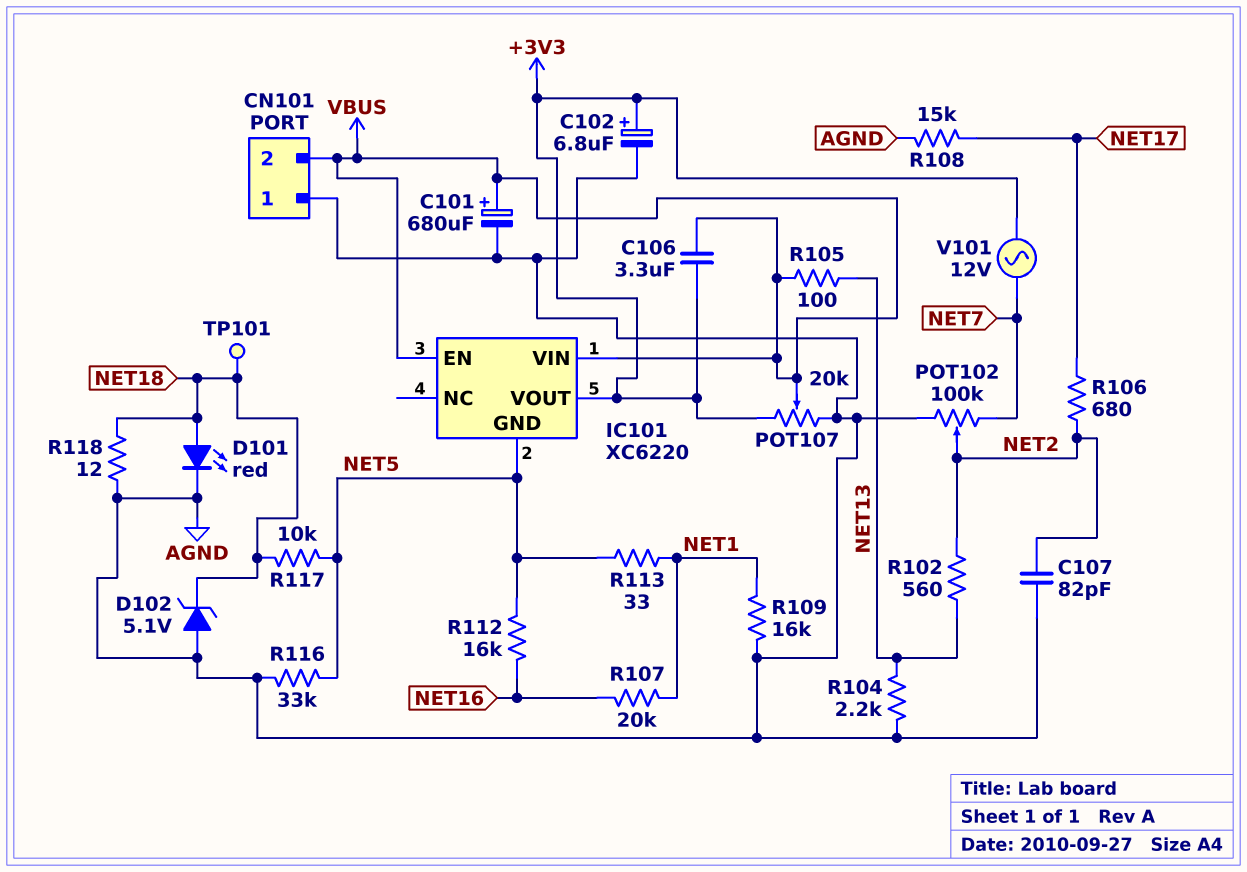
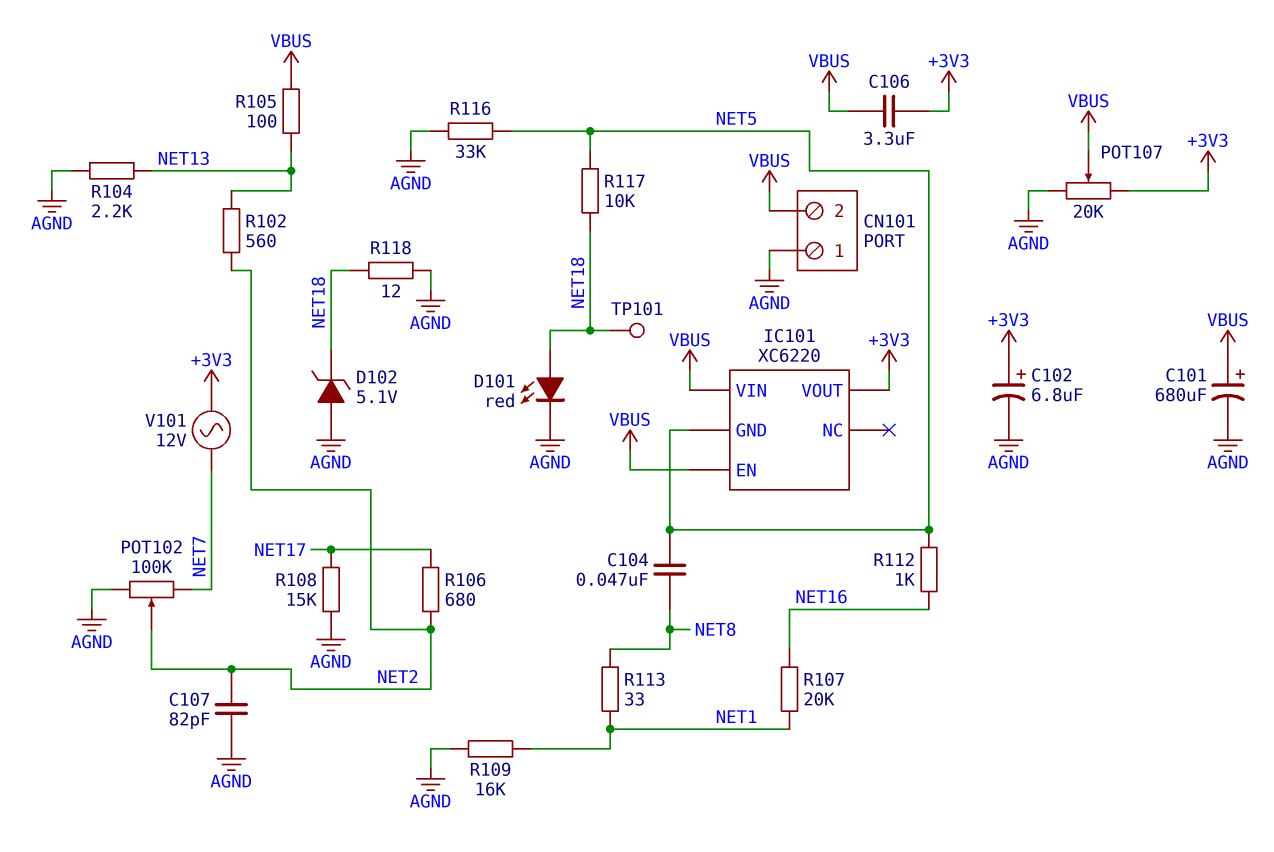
C104: none -> 47nF (NET5, NET8)
R112: 16k (NET5, NET16) -> 1k (NET5, NET16)
R113: 33 (NET1, NET5) -> 33 (NET1, NET8)

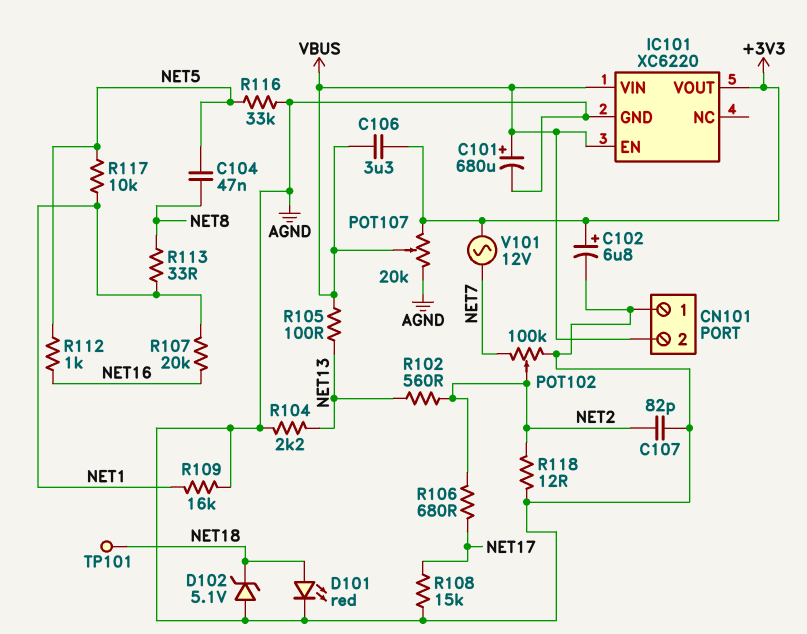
IC101 pin GND: NET5 -> AGND
R117: 10k (NET5, NET18) -> 10k (NET1, NET5)
R118: 12 (AGND, NET18) -> 12 (AGND, NET2)

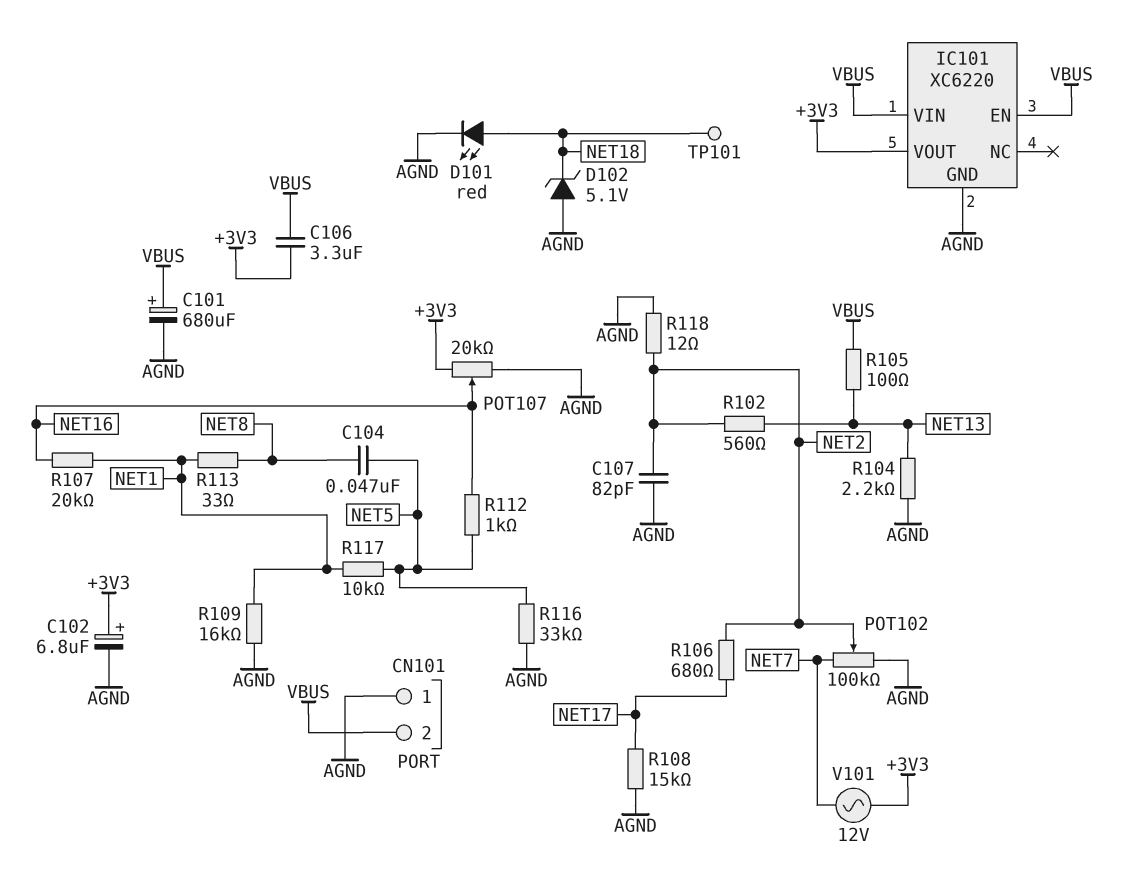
POT107: 20k (+3V3, AGND, wiper VBUS) -> 20k (+3V3, AGND, wiper NET16)

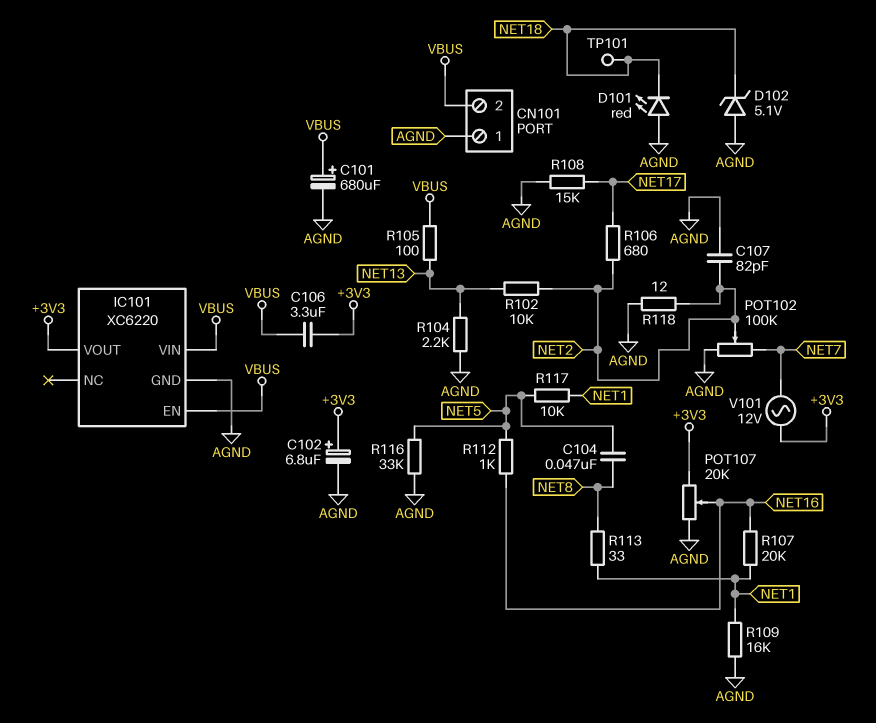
D101: LED red (A NET18, K AGND) -> LED red (A AGND, K NET18)
R102: 560 (NET2, NET13) -> 10k (NET2, NET13)

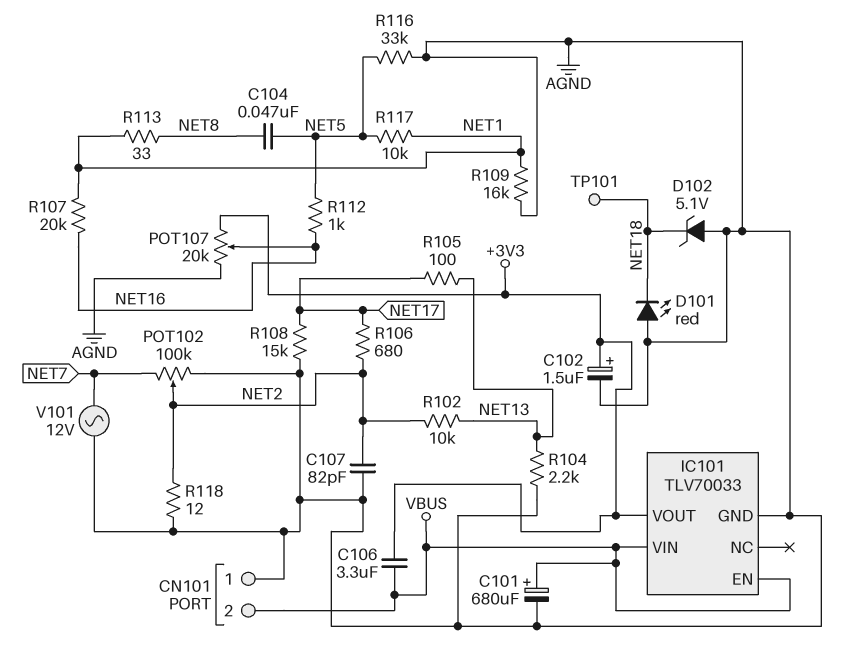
C102: 6.8uF (plus +3V3, minus AGND) -> 1.5uF (plus +3V3, minus AGND)
IC101: XC6220 -> TLV70033
R105: 100 (NET13, VBUS) -> 100 (NET13, NET17)
V101: AC 12V (+3V3, NET7) -> AC 12V (AGND, NET7)

